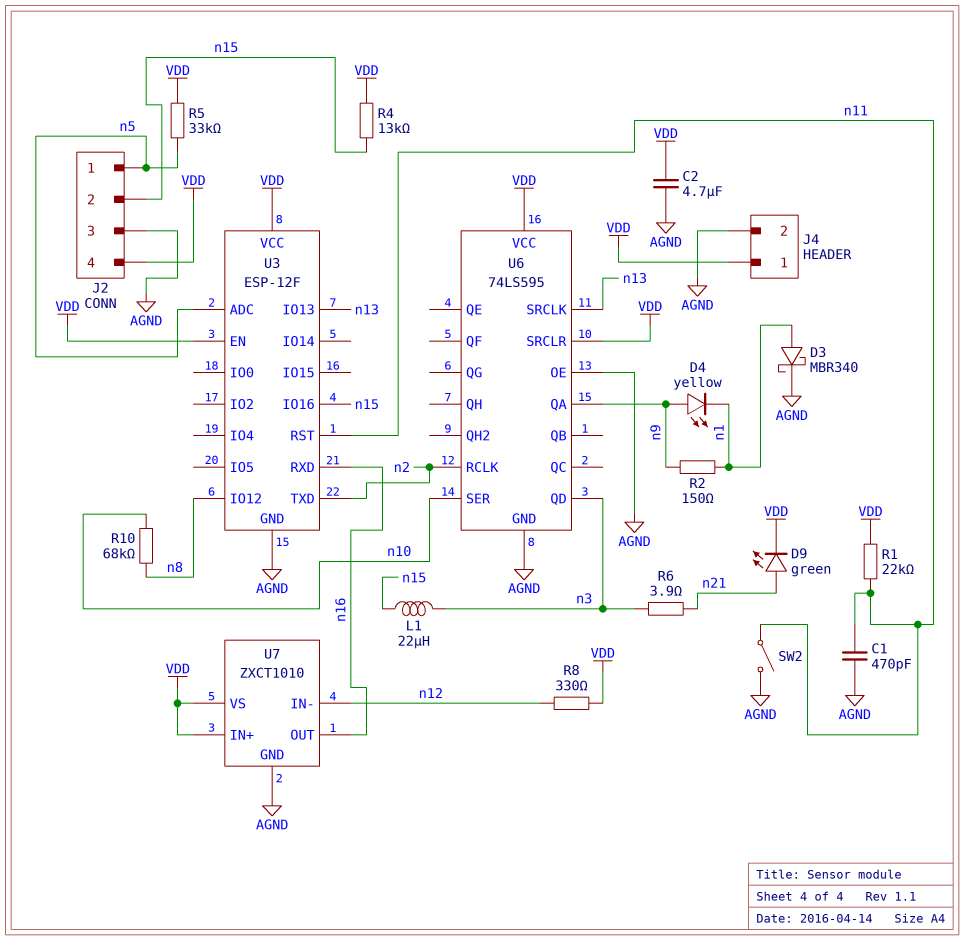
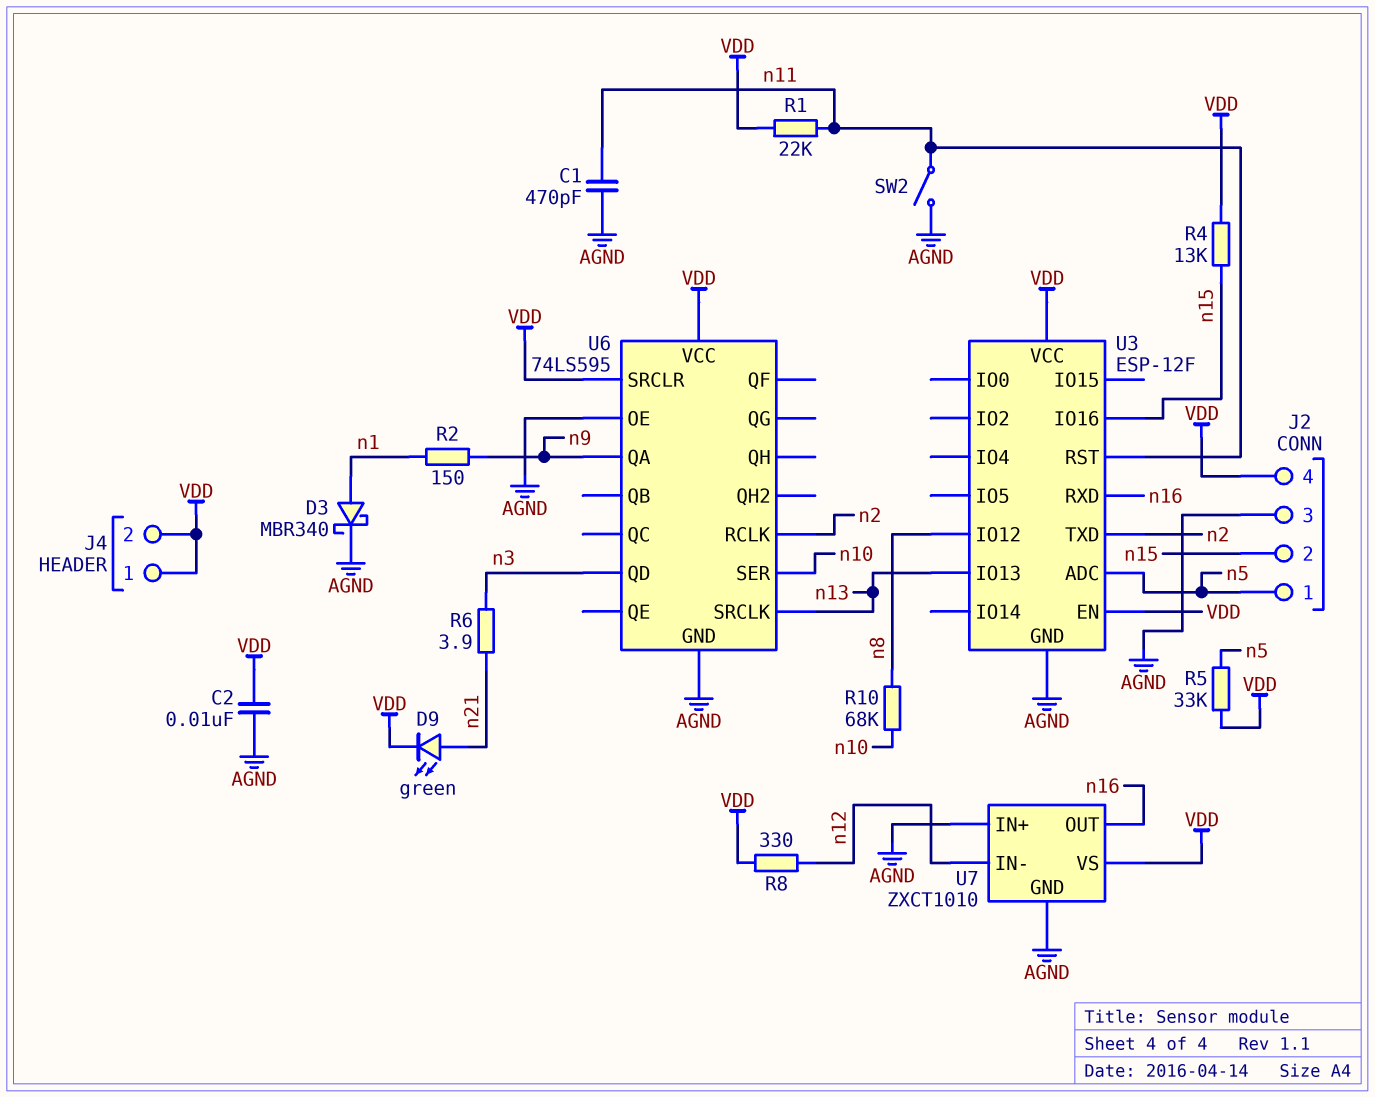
C2: 4.7uF (AGND, VDD) -> 10nF (AGND, VDD)
D4: LED yellow (A n9, K n1) -> none
J4 pin 2: AGND -> VDD
L1: 22uH (n3, n15) -> none
U7 pin IN+: VDD -> AGND

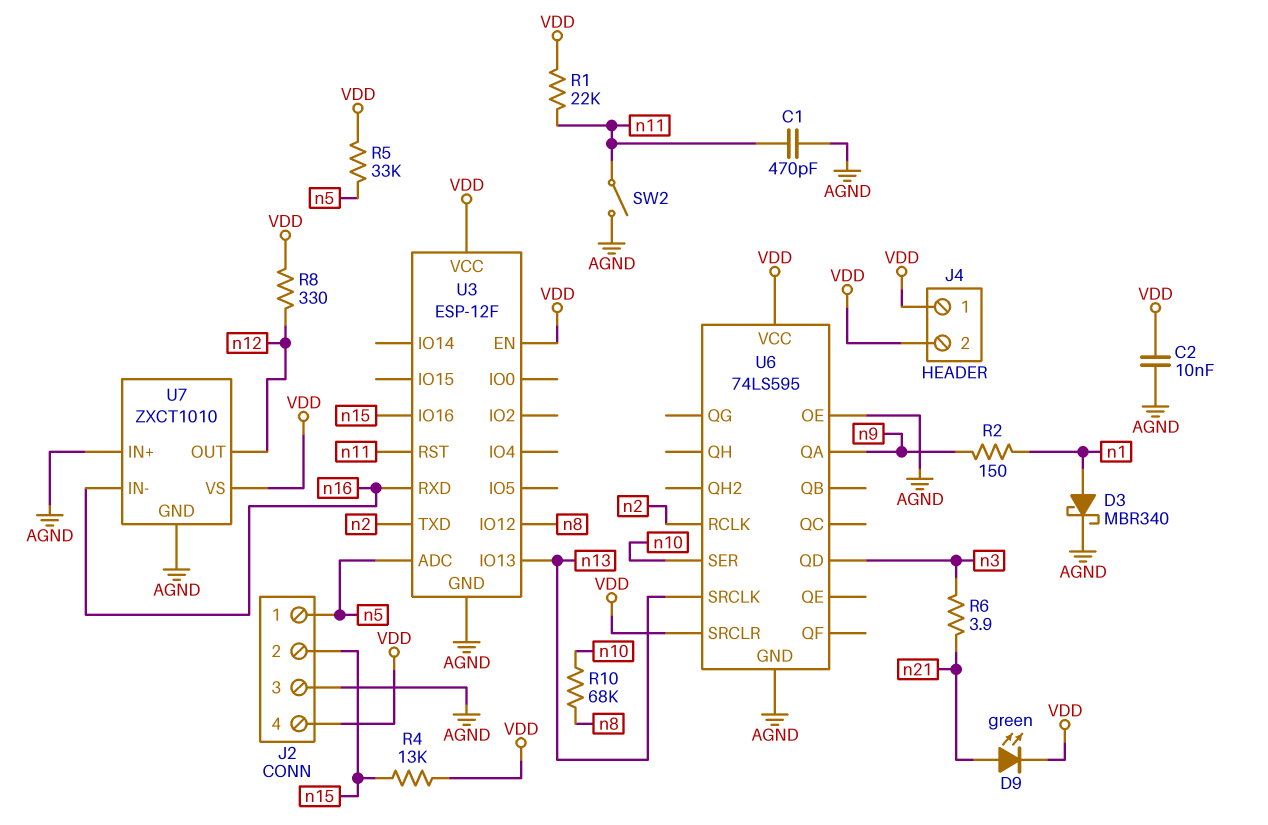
U7 pin IN-: n12 -> n16
U7 pin OUT: n16 -> n12

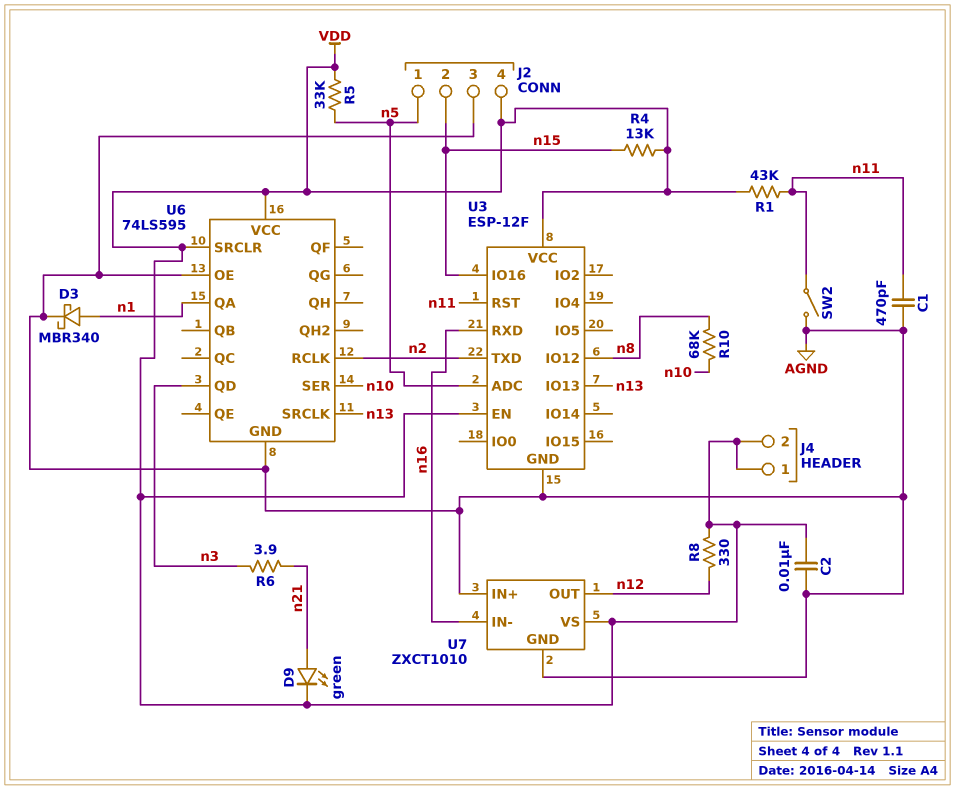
R1: 22k (VDD, n11) -> 43k (VDD, n11)
R2: 150 (n1, n9) -> none
U6 pin QA: n9 -> n1

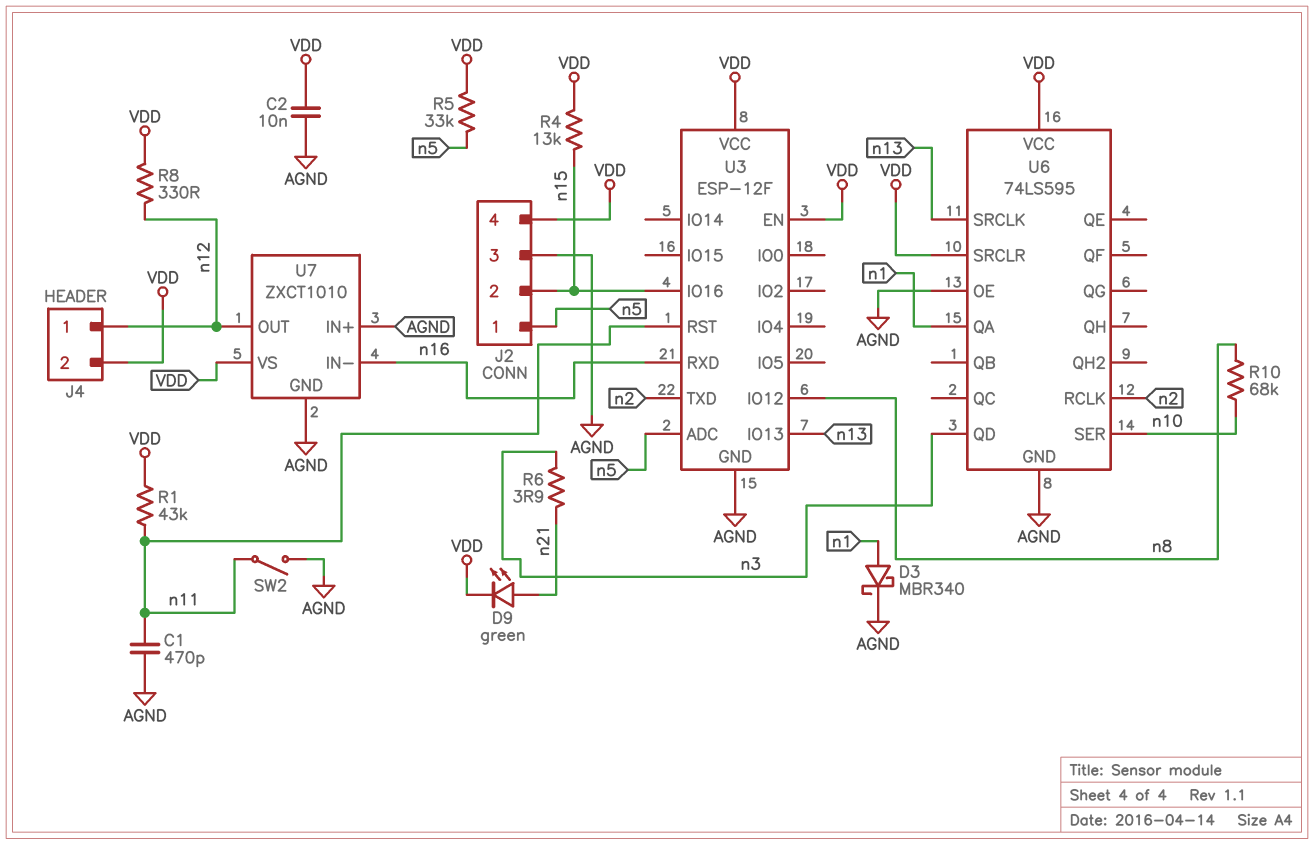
J4 pin 1: VDD -> n12

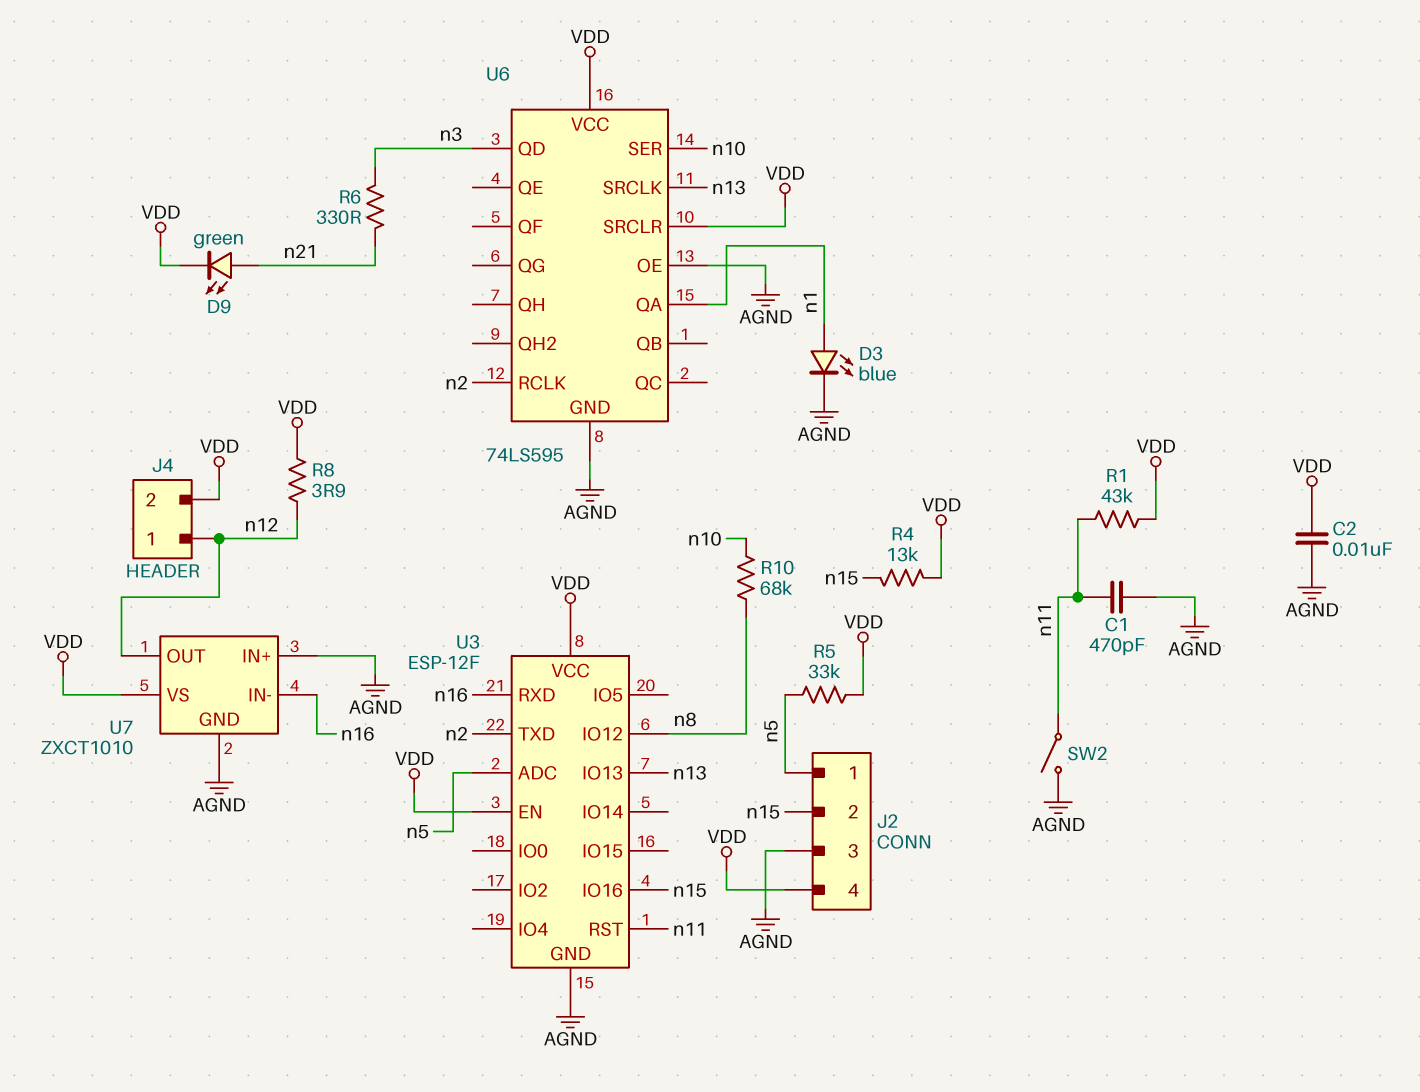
D3: schottky MBR340 (A n1, K AGND) -> LED blue (A n1, K AGND)
R6: 3.9 (n3, n21) -> 330 (n3, n21)
R8: 330 (VDD, n12) -> 3.9 (VDD, n12)

